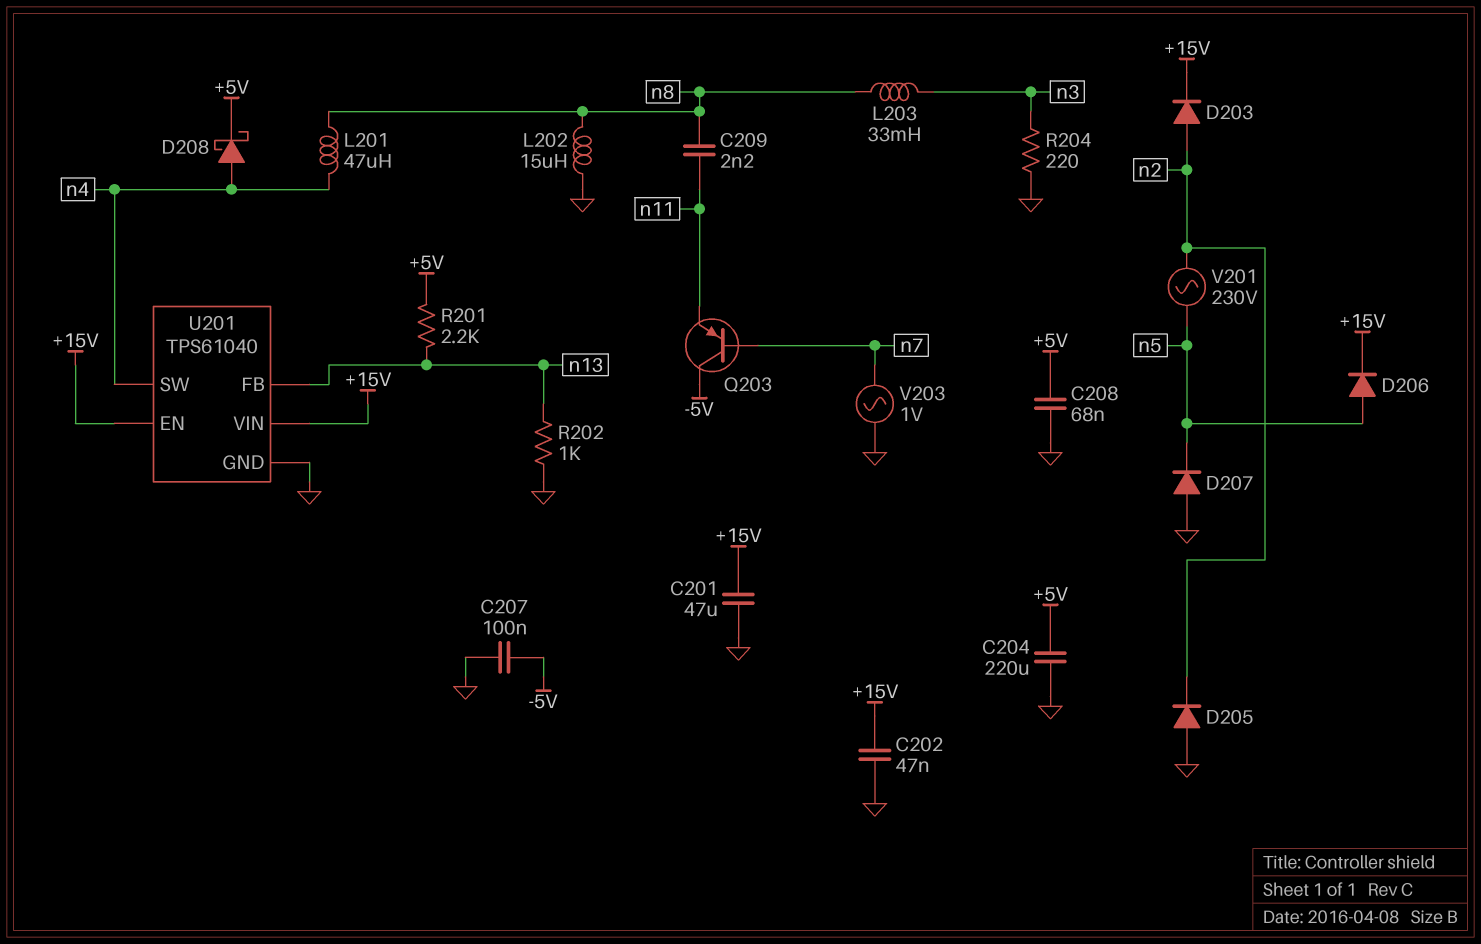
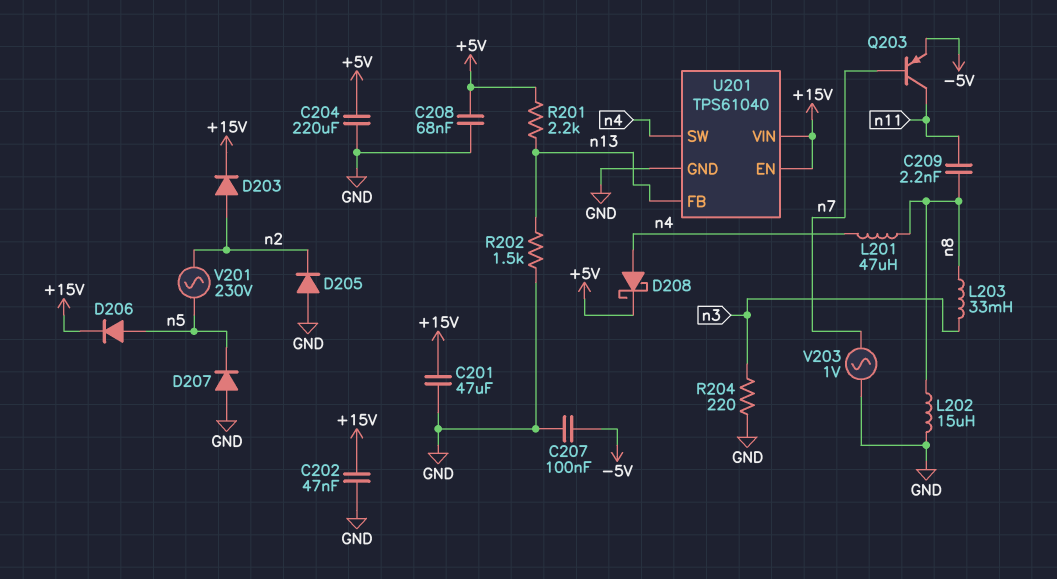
Q203: PNP (B n7, C -5V, E n11) -> PNP (B n7, C n11, E -5V)
R202: 1k (GND, n13) -> 1.5k (GND, n13)

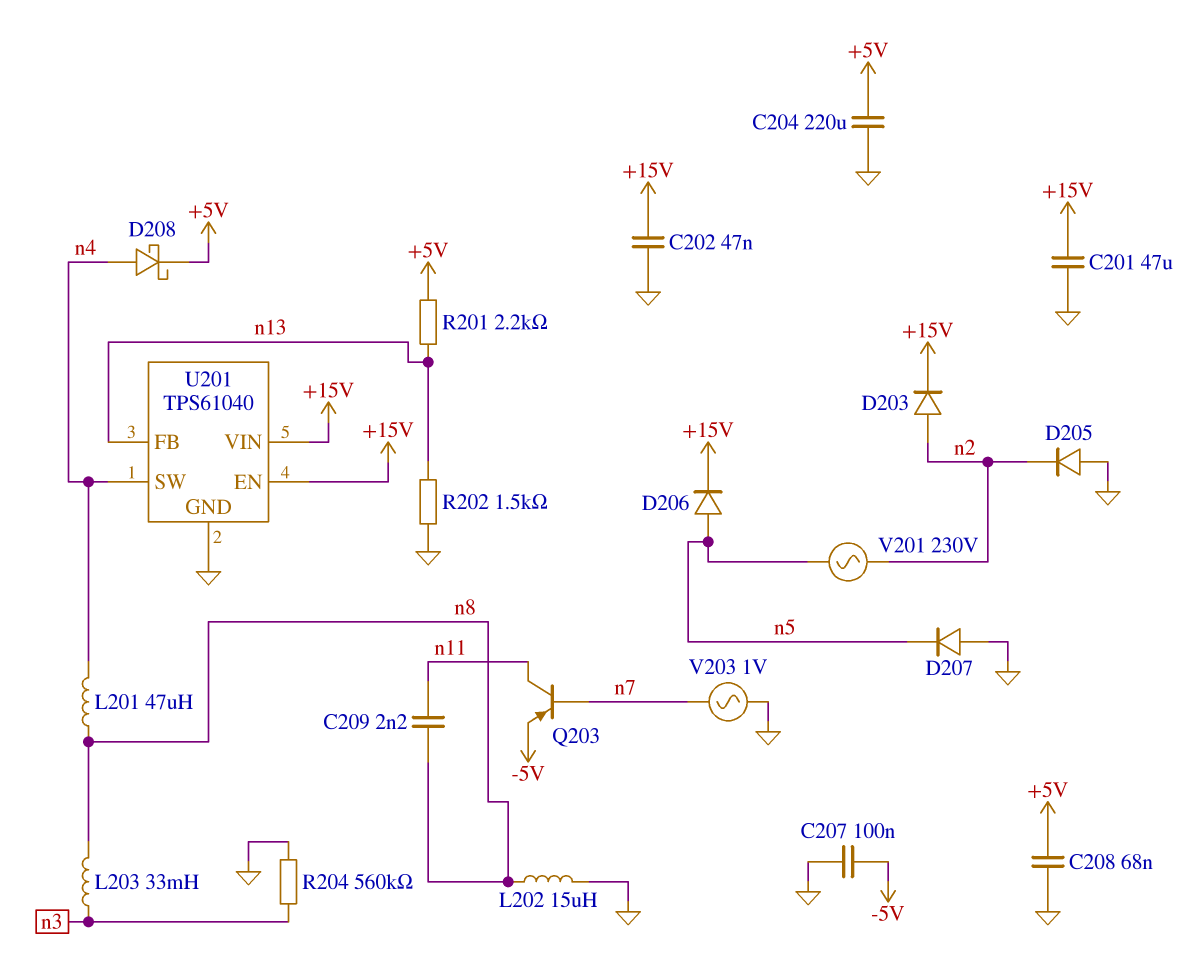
R204: 220 (GND, n3) -> 560k (GND, n3)

